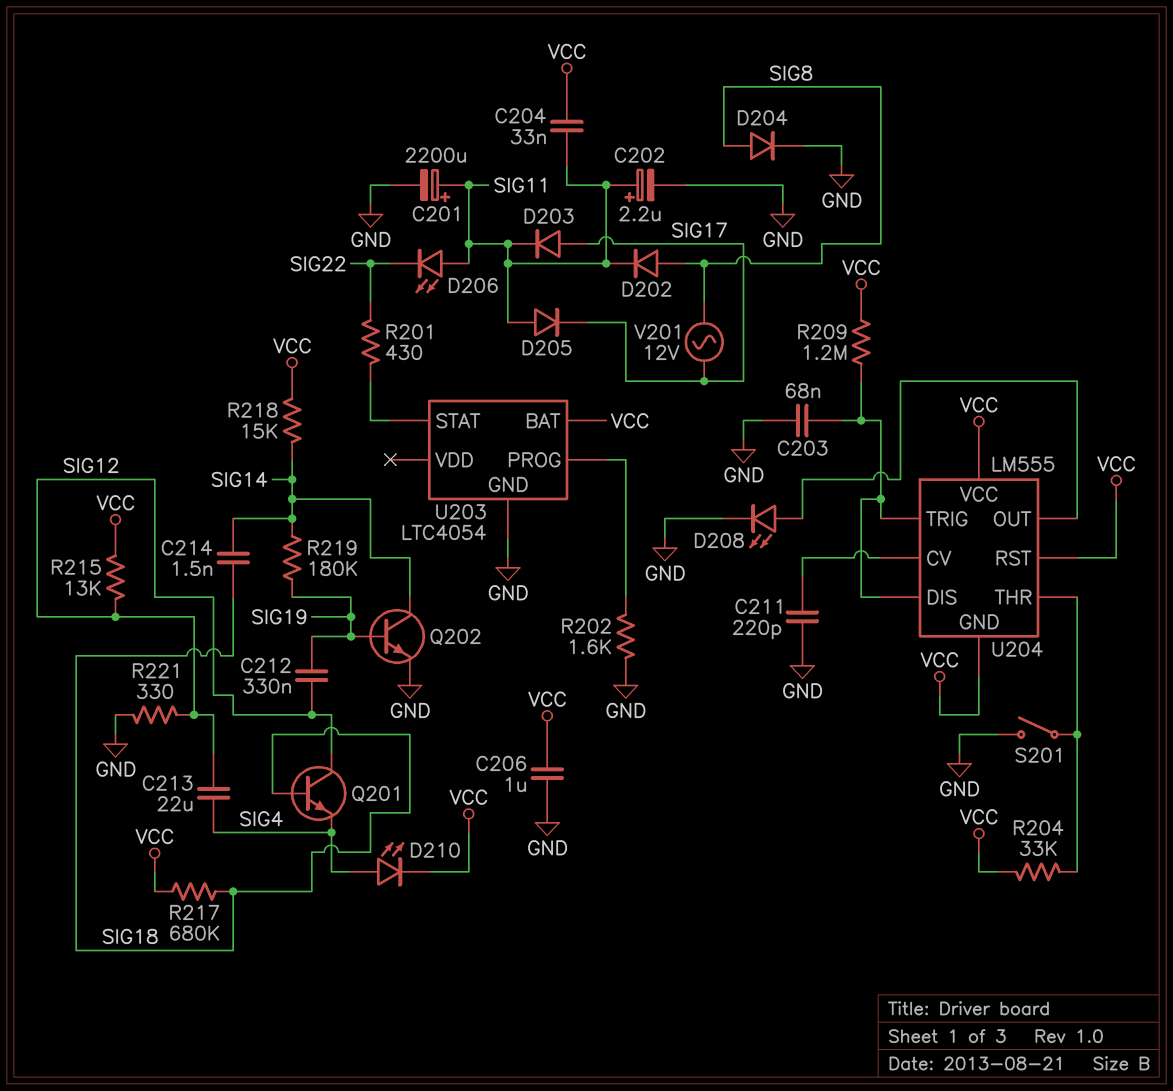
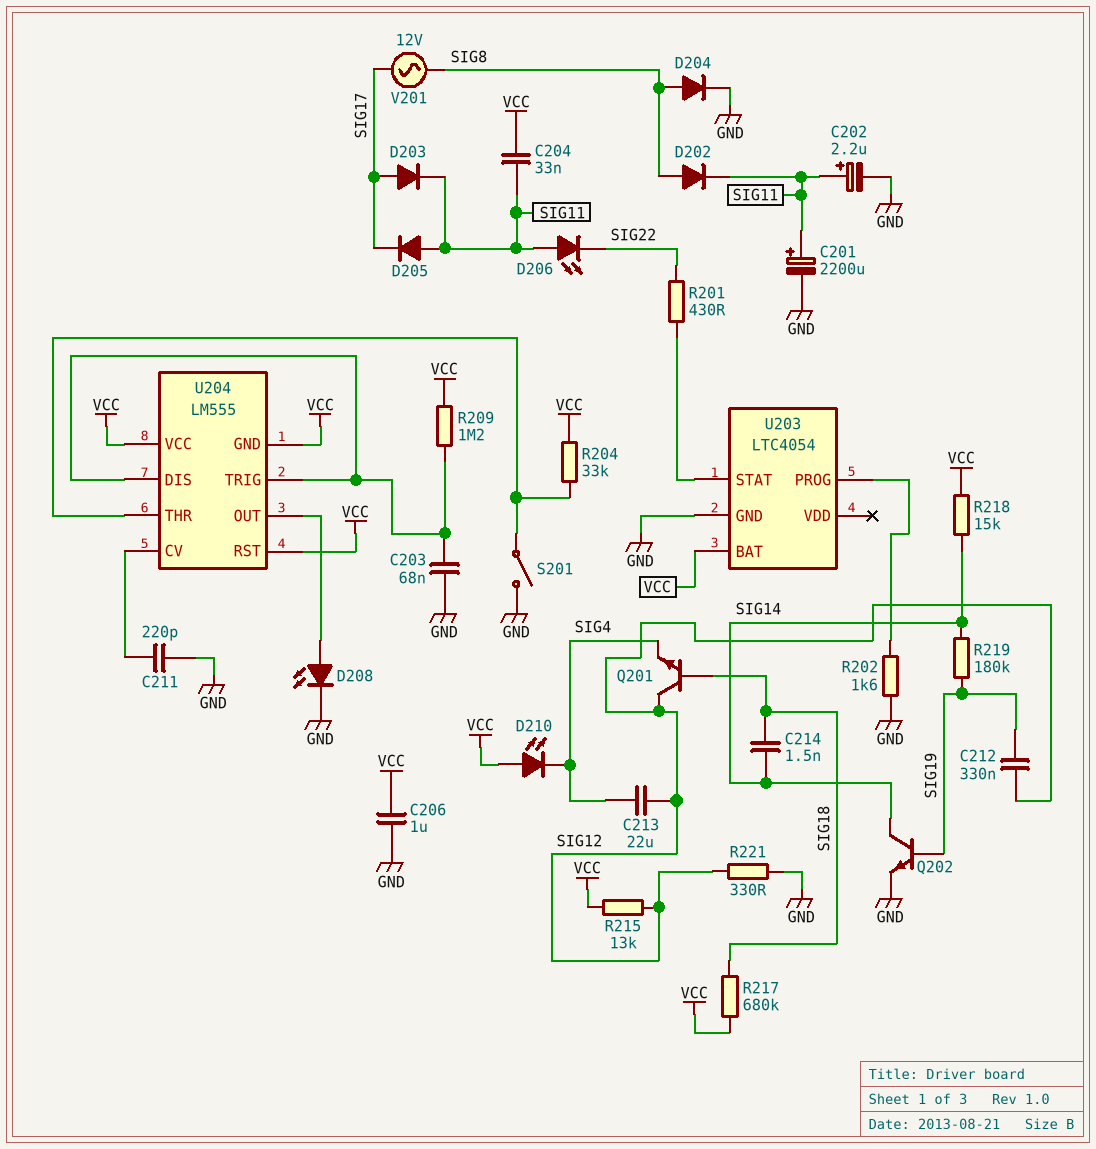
D210: LED (A SIG4, K VCC) -> LED (A VCC, K SIG4)

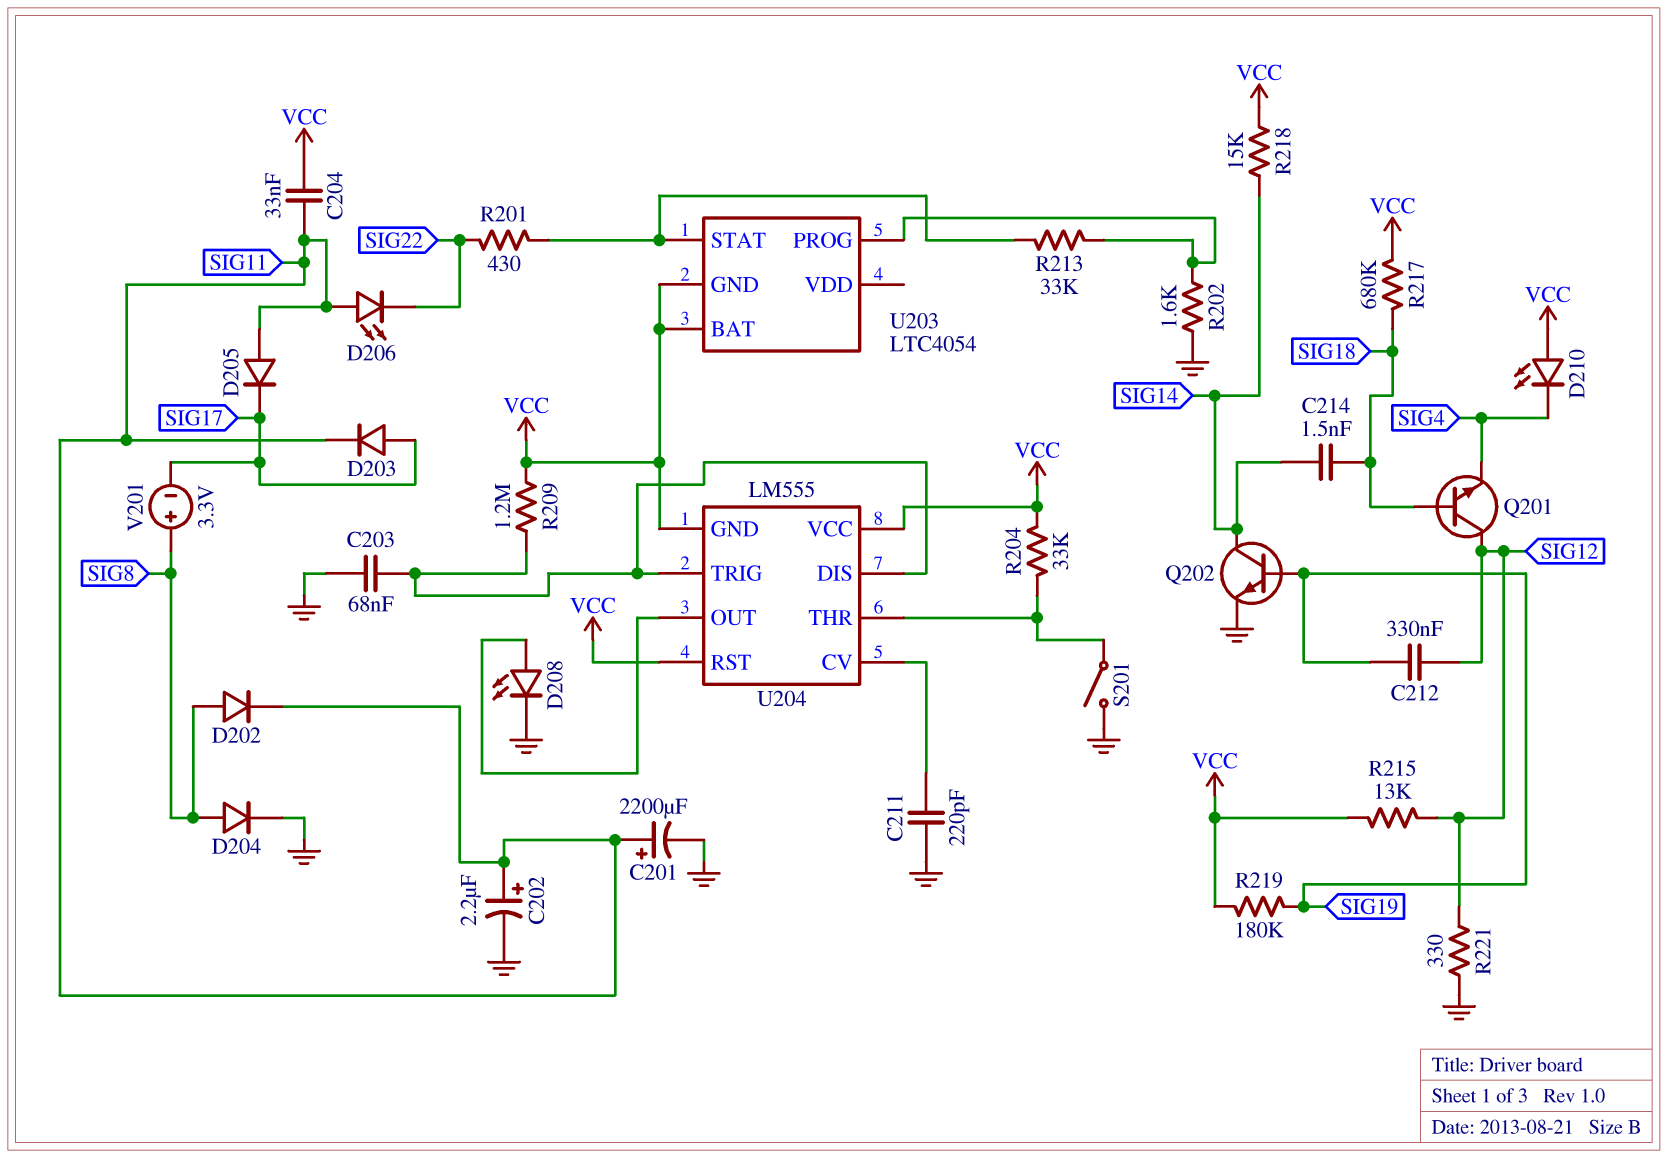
C206: 1uF (GND, VCC) -> none
C213: 22uF (SIG4, SIG12) -> none
R213: none -> 33k (U203/PROG, U203/STAT)
R219: 180k (SIG14, SIG19) -> 180k (SIG19, VCC)
U203 pin GND: GND -> VCC
V201: AC 12V (SIG8, SIG17) -> 3.3V (plus SIG8, minus SIG17)

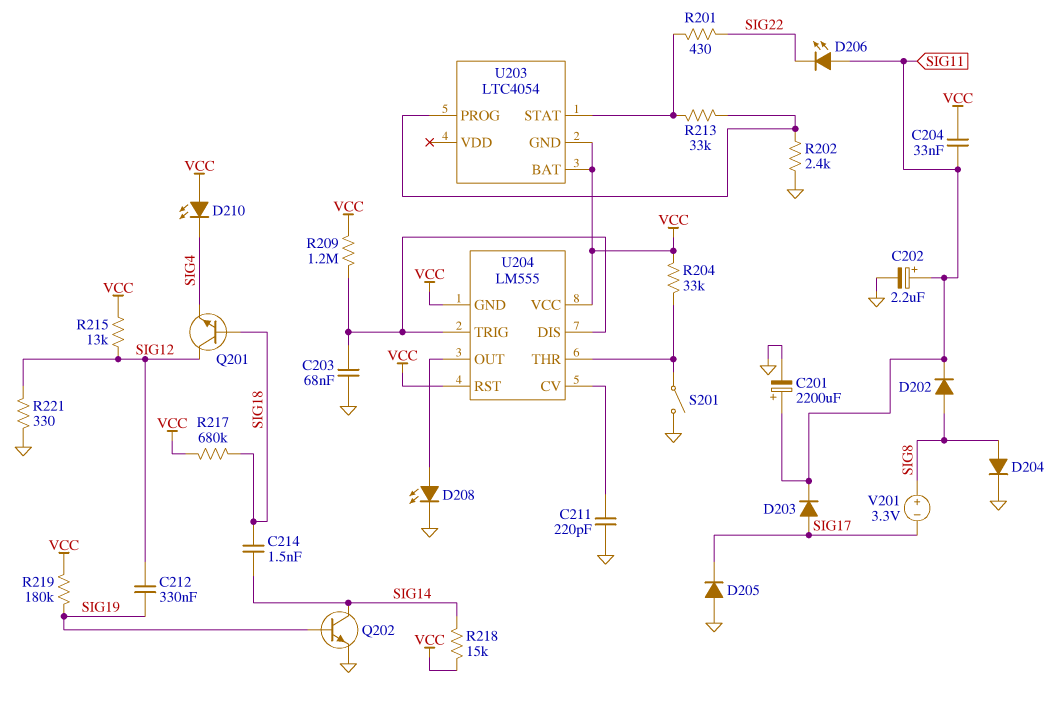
D205: diode (A SIG11, K SIG17) -> diode (A GND, K SIG17)
R202: 1.6k (GND, U203/PROG) -> 2.4k (GND, U203/PROG)

